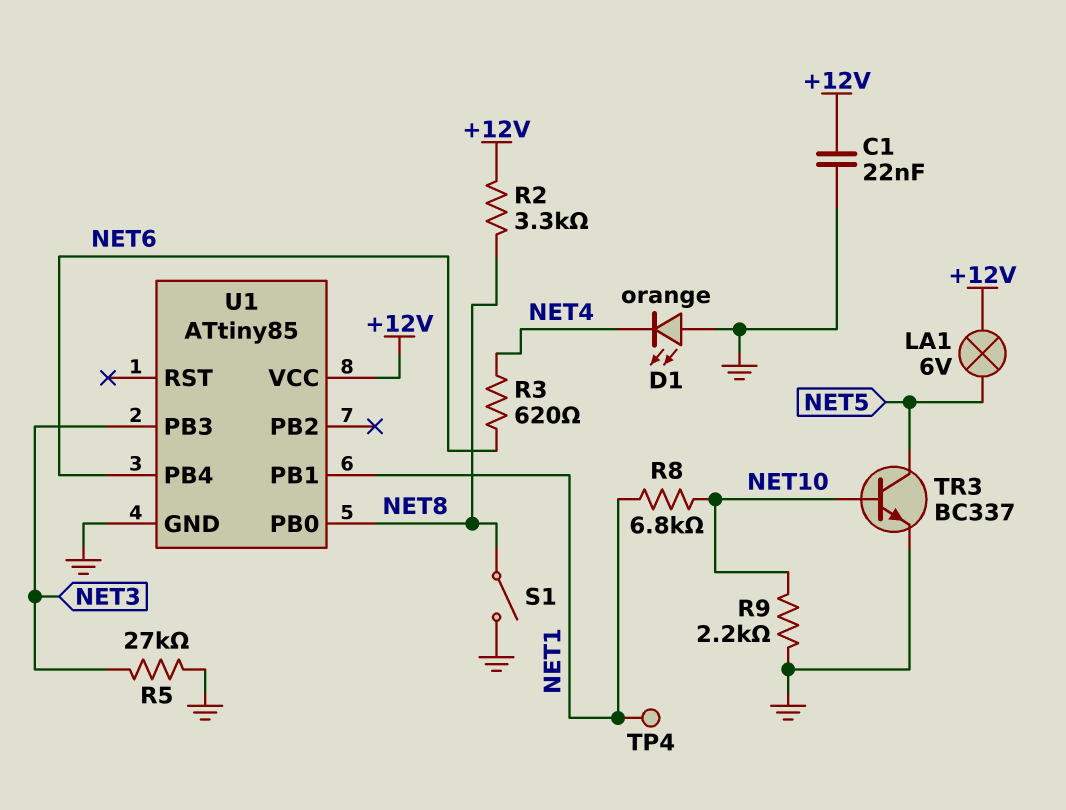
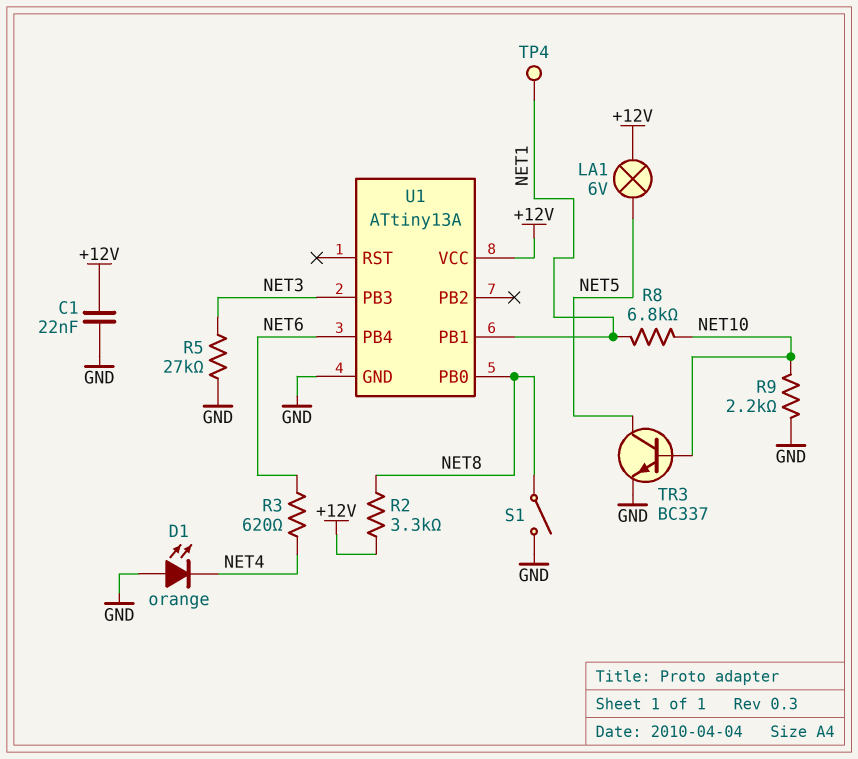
U1: ATtiny85 -> ATtiny13A

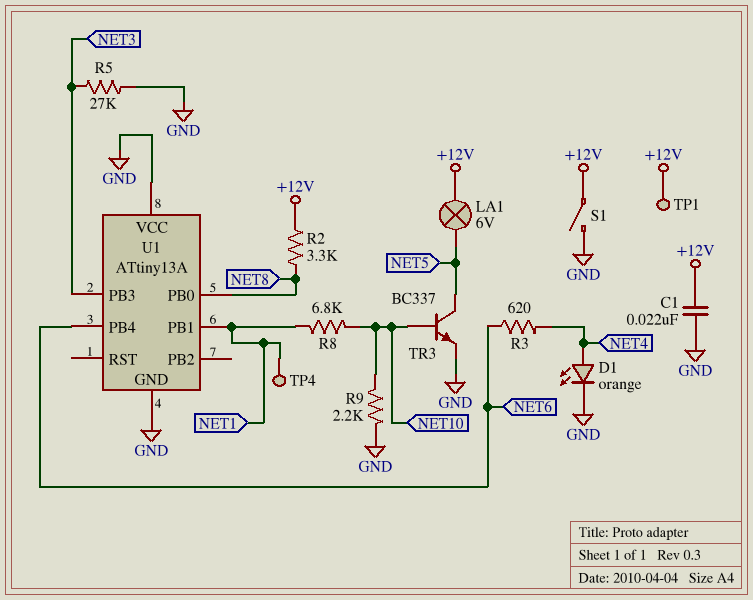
D1: LED orange (A GND, K NET4) -> LED orange (A NET4, K GND)
S1: switch (GND, NET8) -> switch (+12V, GND)
TP1: none -> test point (+12V)
U1 pin VCC: +12V -> GND

